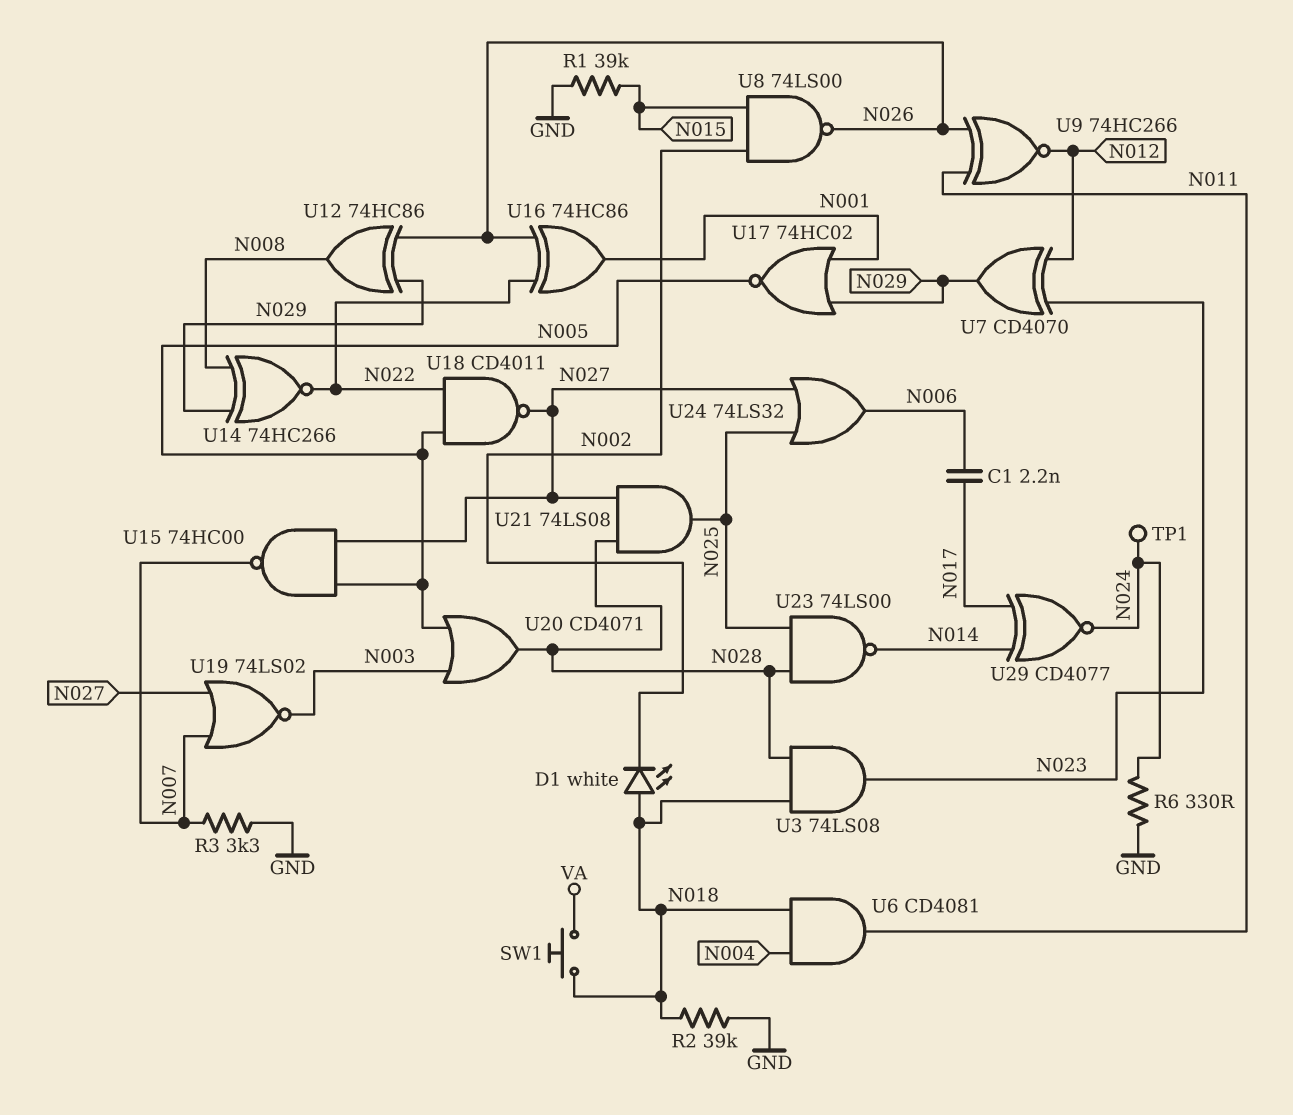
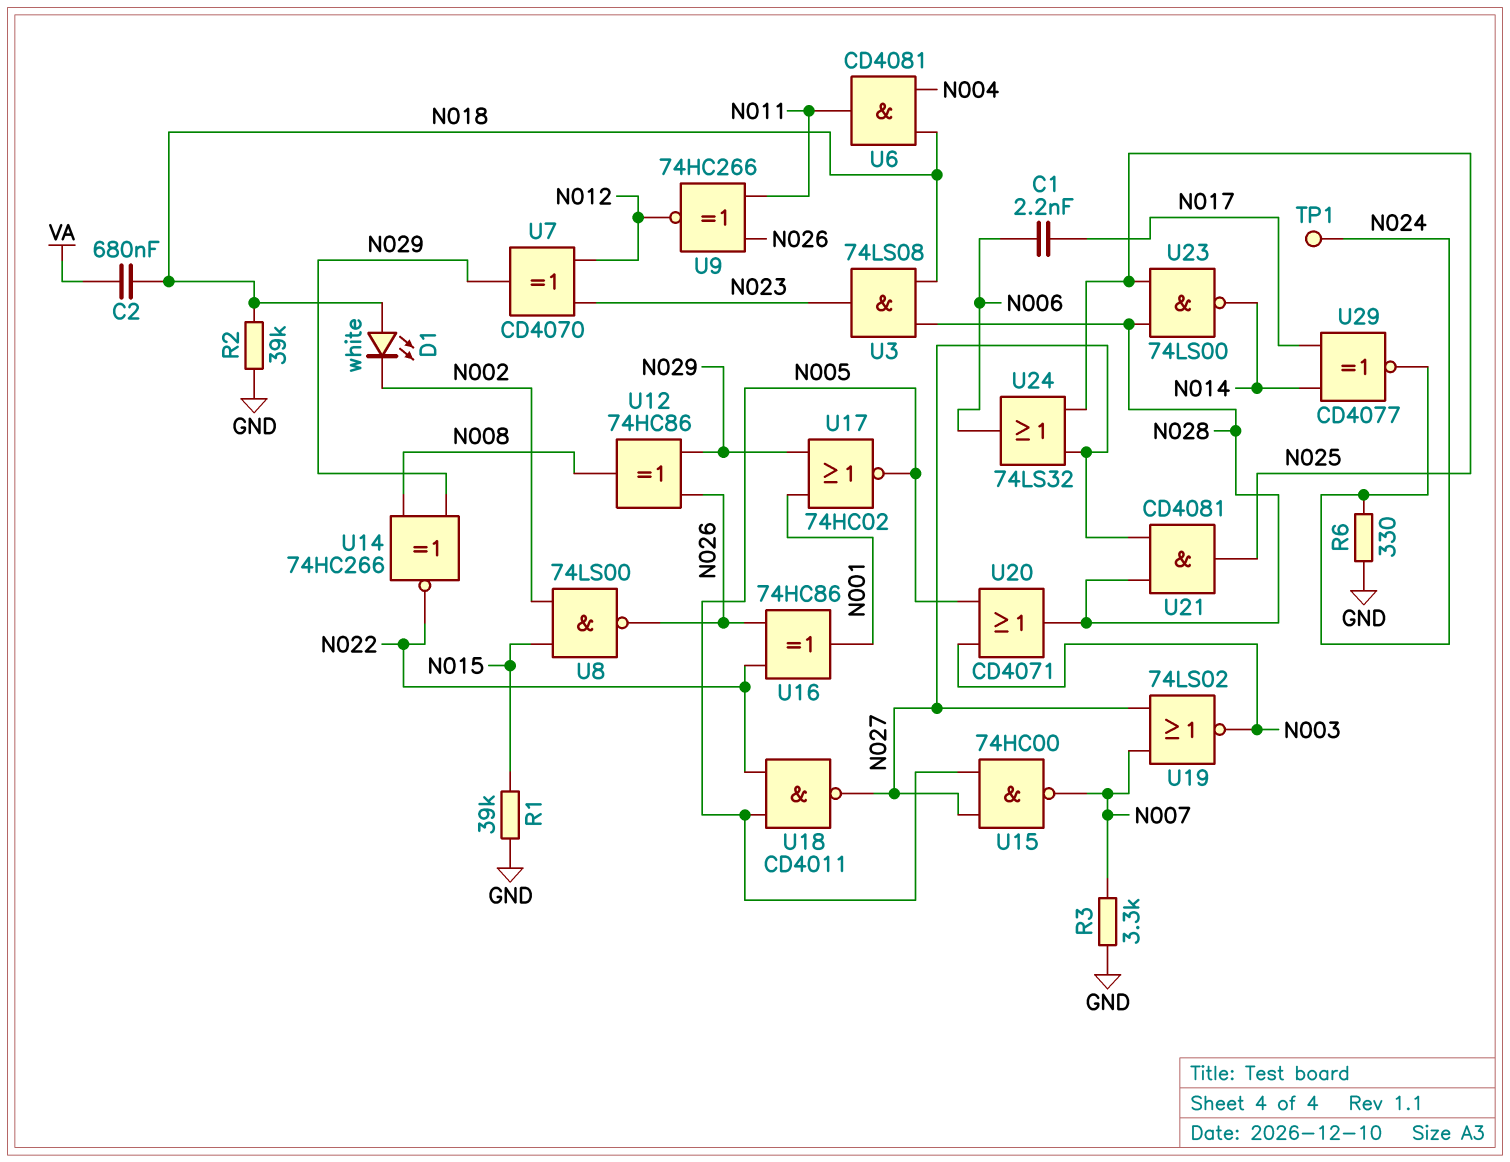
C2: none -> 680nF (N018, VA)
SW1: button (N018, VA) -> none
U21: AND 74LS08 (in N027, in N028, out N025) -> AND CD4081 (in N027, in N028, out N025)

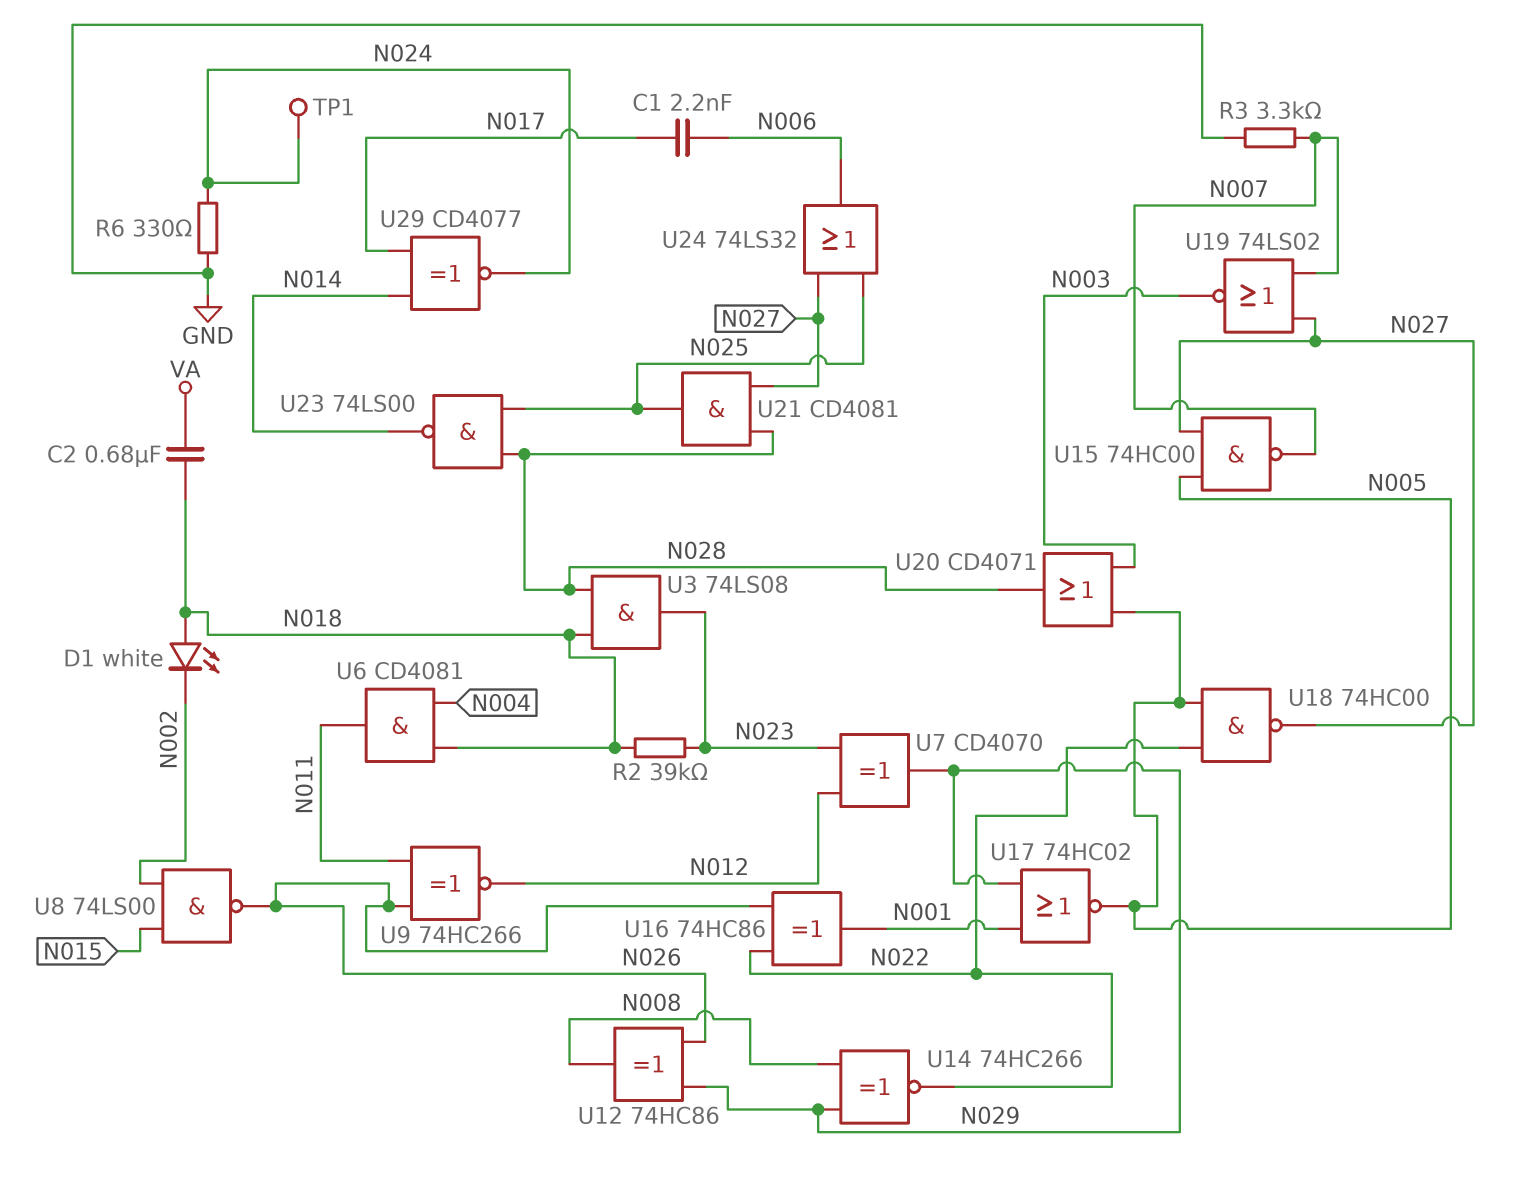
R1: 39k (GND, N015) -> none
R2: 39k (GND, N018) -> 39k (N018, N023)
U18: NAND CD4011 (in N005, in N022, out N027) -> NAND 74HC00 (in N005, in N022, out N027)

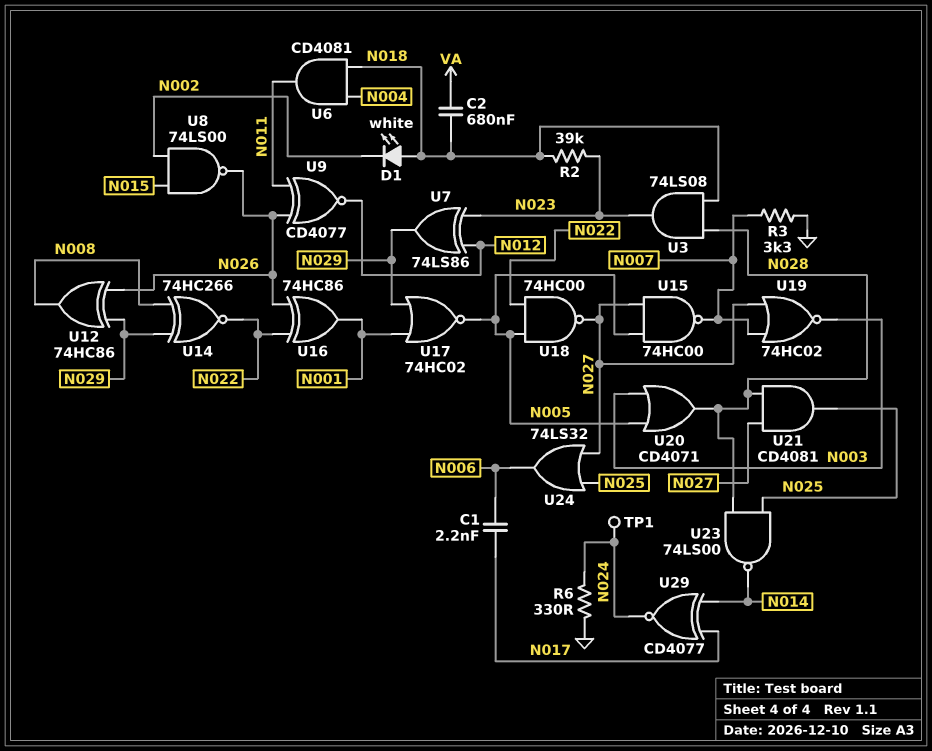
U7: XOR CD4070 (in N012, in N023, out N029) -> XOR 74LS86 (in N012, in N023, out N029)
U9: XNOR 74HC266 (in N011, in N026, out N012) -> XNOR CD4077 (in N011, in N026, out N012)
U19: NOR 74LS02 (in N007, in N027, out N003) -> NOR 74HC02 (in N007, in N027, out N003)

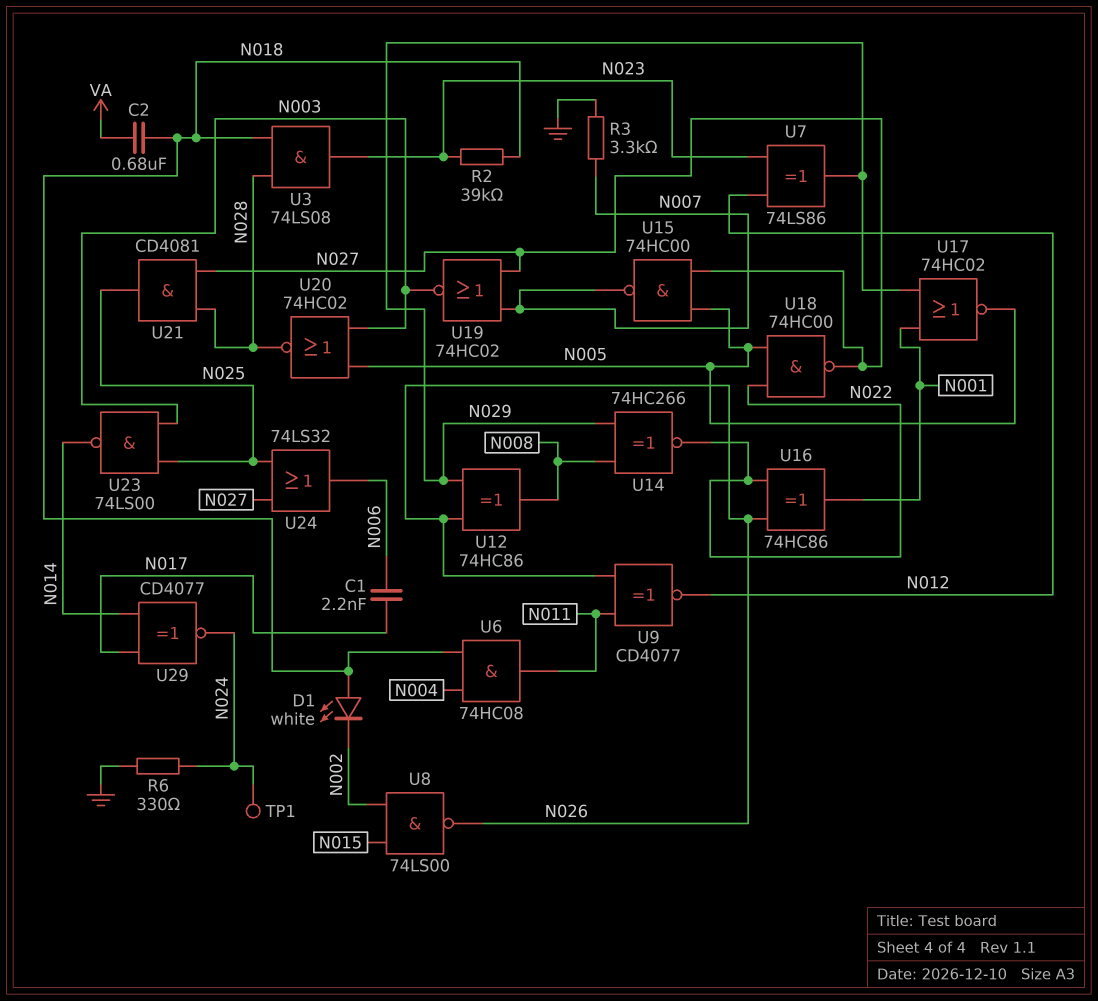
U6: AND CD4081 (in N004, in N018, out N011) -> AND 74HC08 (in N004, in N018, out N011)
U20: OR CD4071 (in N003, in N005, out N028) -> NOR 74HC02 (in N003, in N005, out N028)
U23: NAND 74LS00 (in N025, in N028, out N014) -> NAND 74LS00 (in N003, in N025, out N014)

